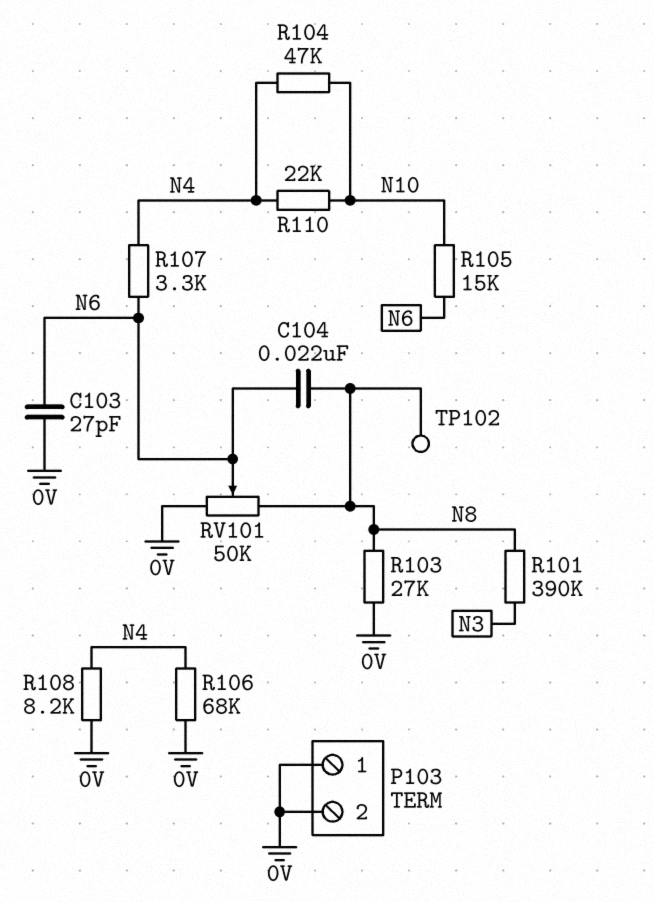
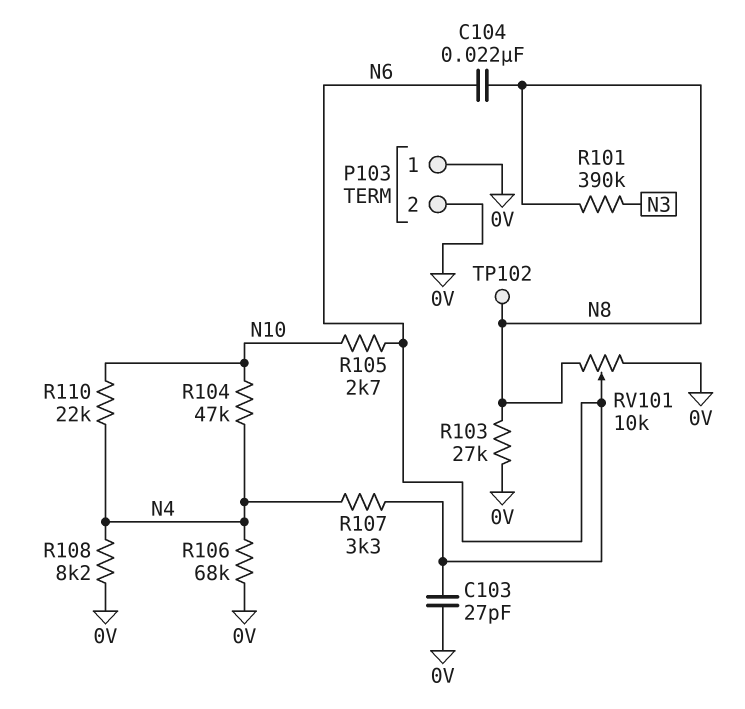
R105: 15k (N6, N10) -> 2.7k (N6, N10)
RV101: 50k (0V, N8, wiper N6) -> 10k (0V, N8, wiper N6)

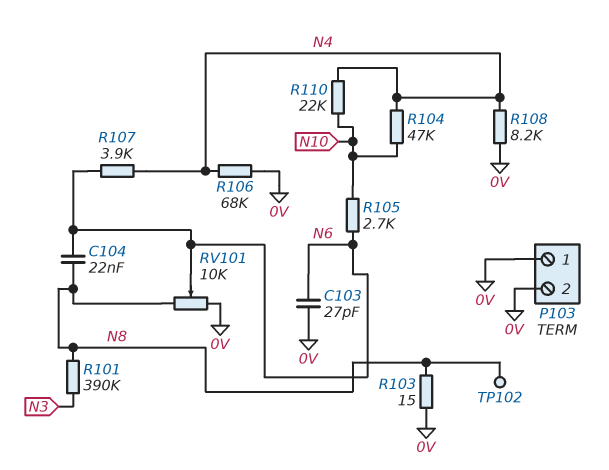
R103: 27k (0V, N8) -> 15 (0V, N8)
R107: 3.3k (N4, N6) -> 3.9k (N4, N6)

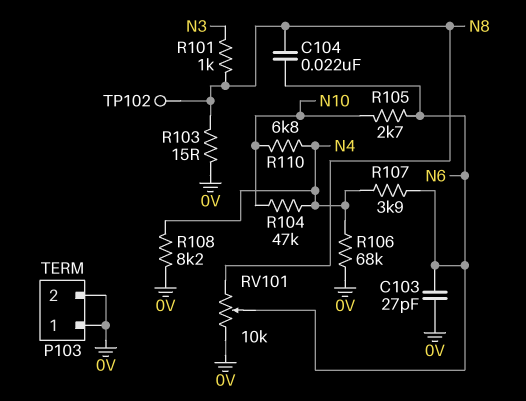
R101: 390k (N3, N8) -> 1k (N3, N8)
R110: 22k (N4, N10) -> 6.8k (N4, N10)

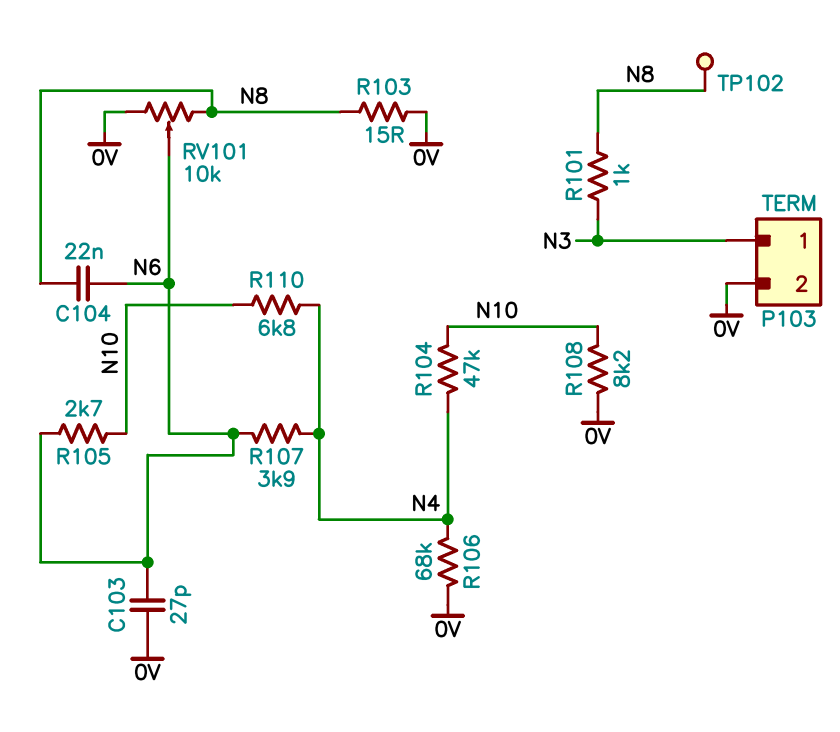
P103 pin 1: 0V -> N3
R108: 8.2k (0V, N4) -> 8.2k (0V, N10)

